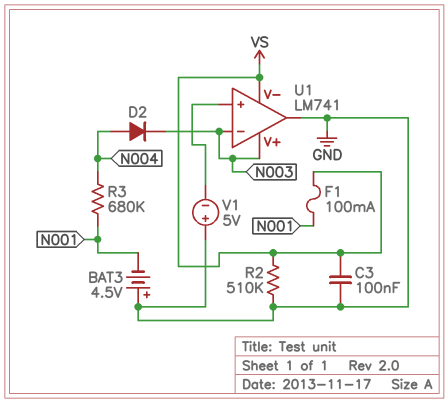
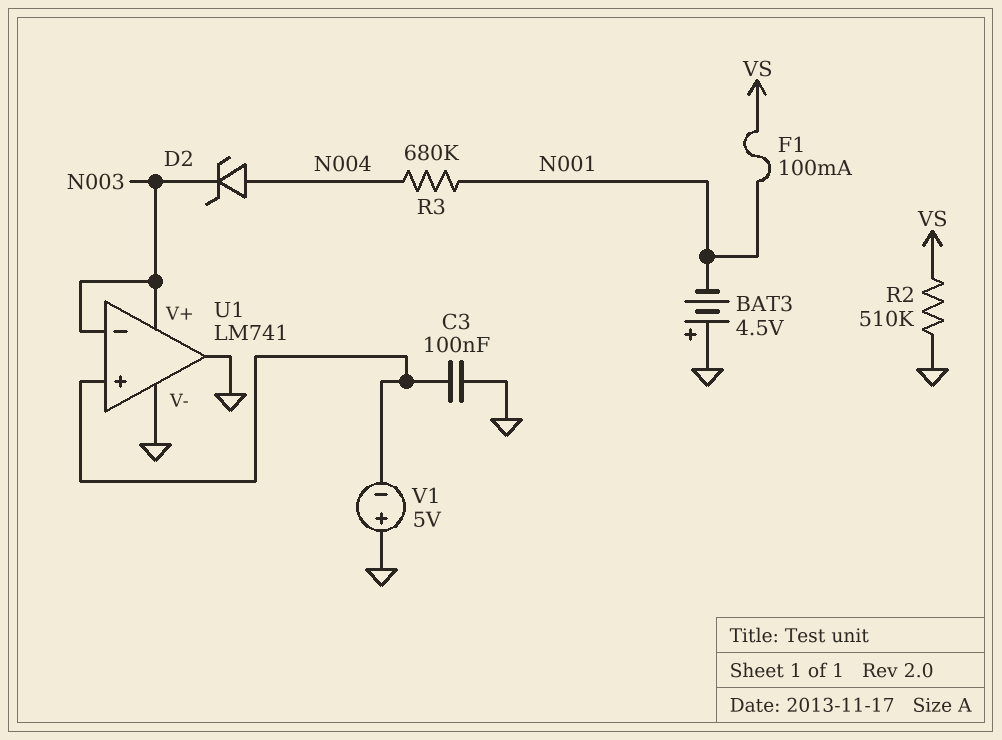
C3: 100nF (GND, VS) -> 100nF (GND, U1/in+)
D2: diode (A N004, K N003) -> zener (A N004, K N003)
U1 pin V-: VS -> GND

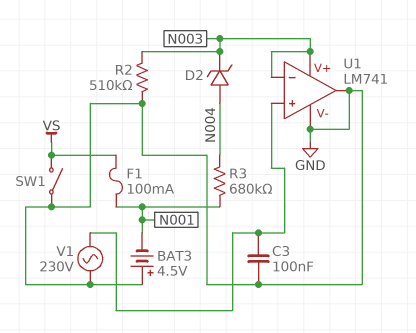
R2: 510k (GND, VS) -> 510k (GND, N003)
SW1: none -> switch (GND, VS)
V1: 5V (plus GND, minus U1/in+) -> AC 230V (GND, U1/in+)

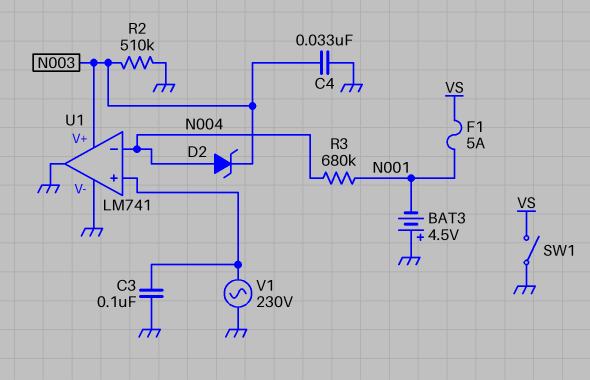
C4: none -> 33nF (GND, N003)
F1: 100mA (N001, VS) -> 5A (N001, VS)
U1 pin in-: N003 -> N004

